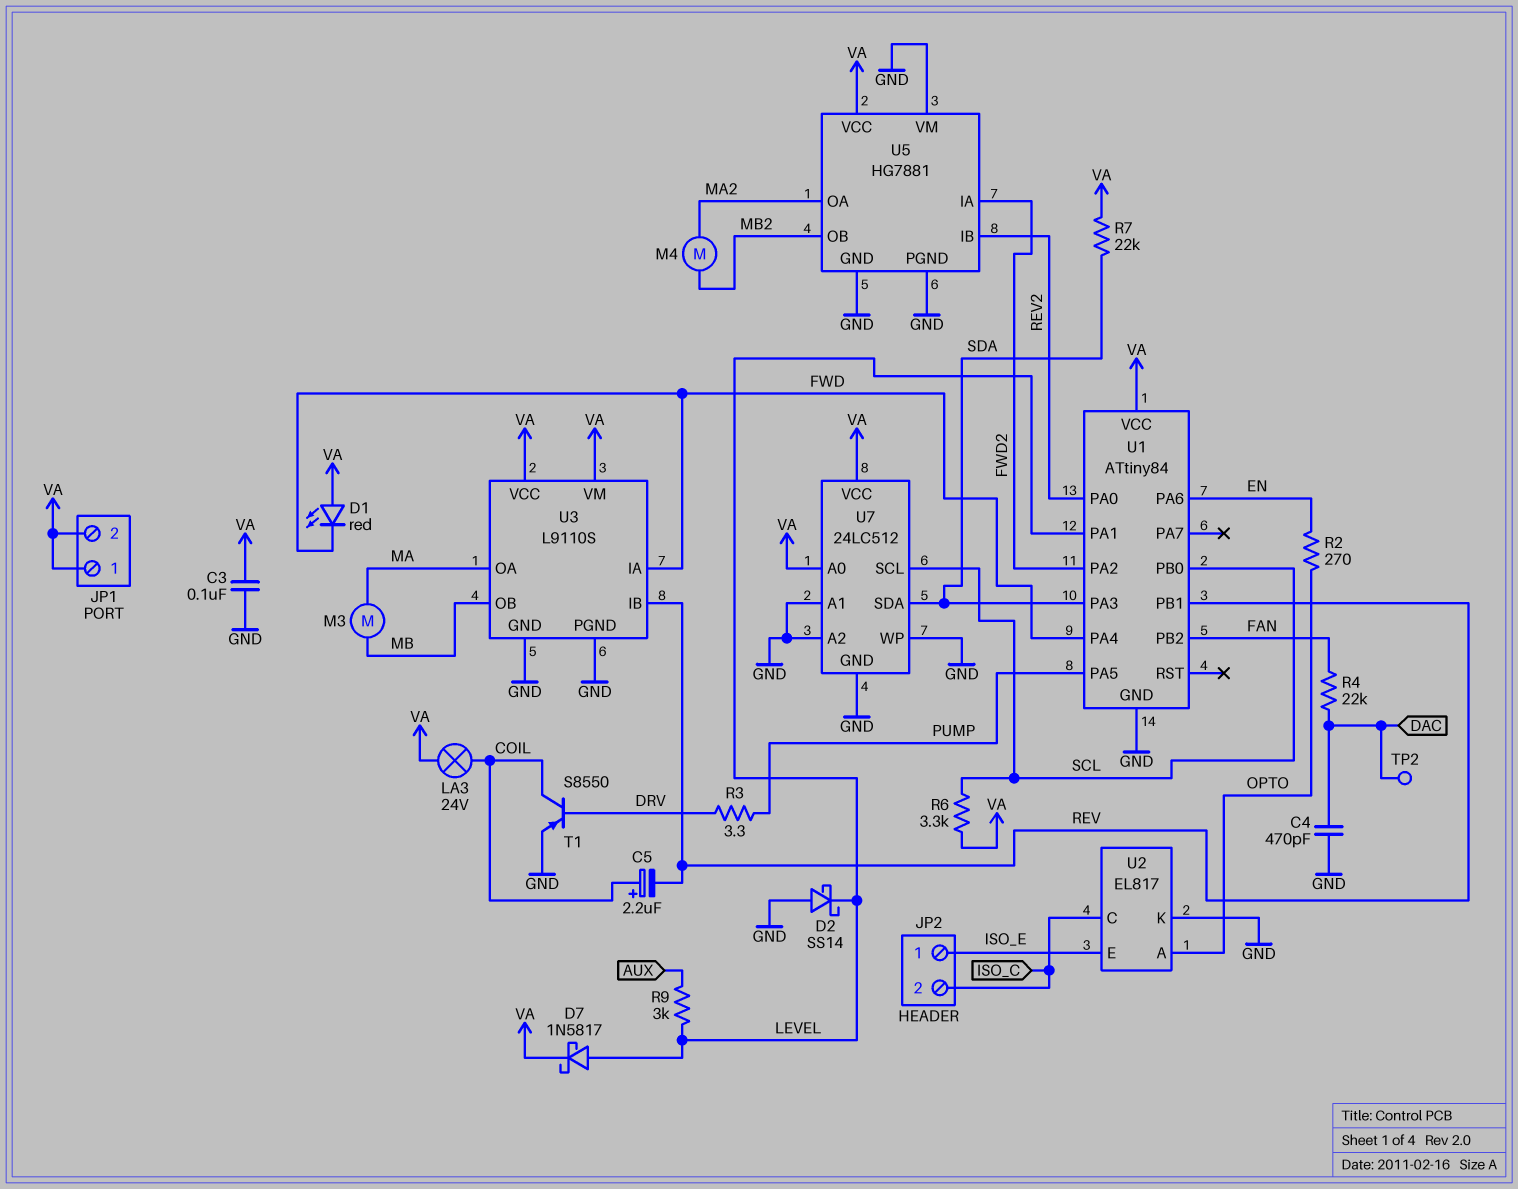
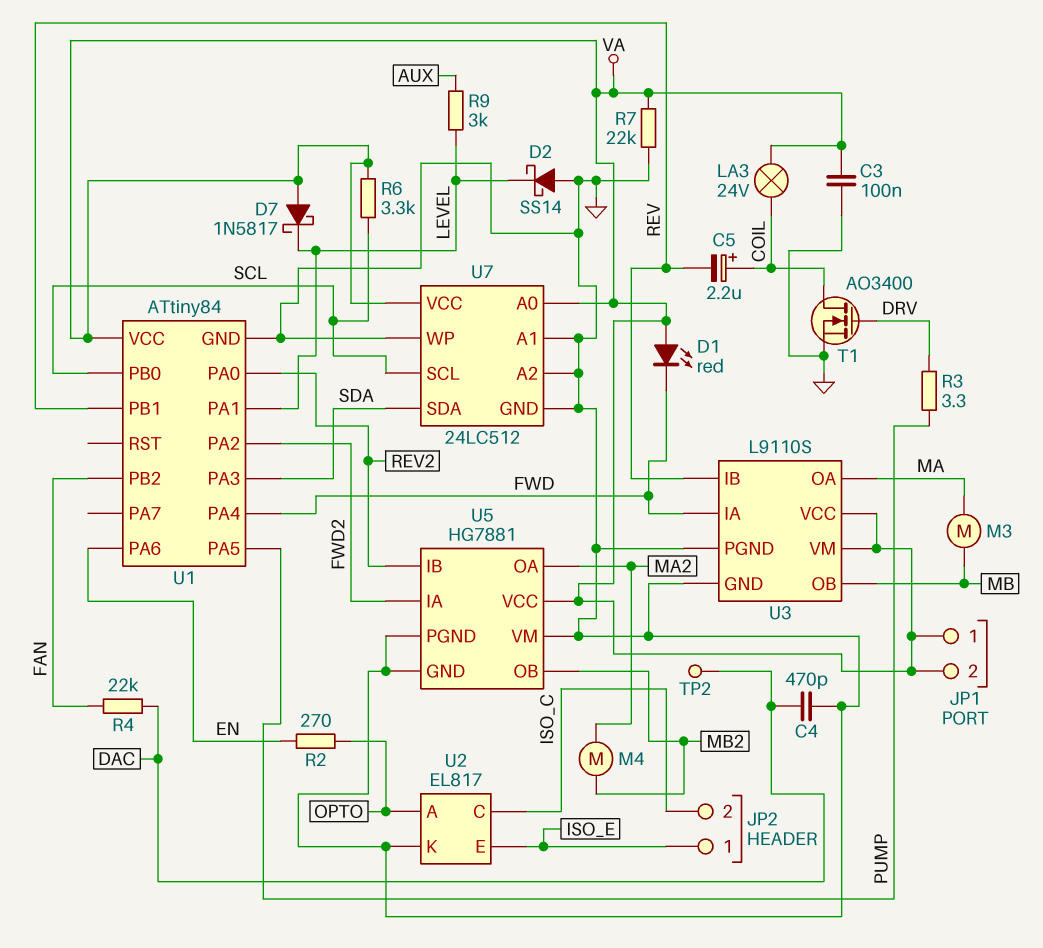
D7: schottky 1N5817 (A LEVEL, K VA) -> schottky 1N5817 (A VA, K LEVEL)
R7: 22k (SDA, VA) -> 22k (GND, VA)
T1: PNP S8550 (B DRV, C COIL, E GND) -> NMOS AO3400 (G DRV, D COIL, S GND)

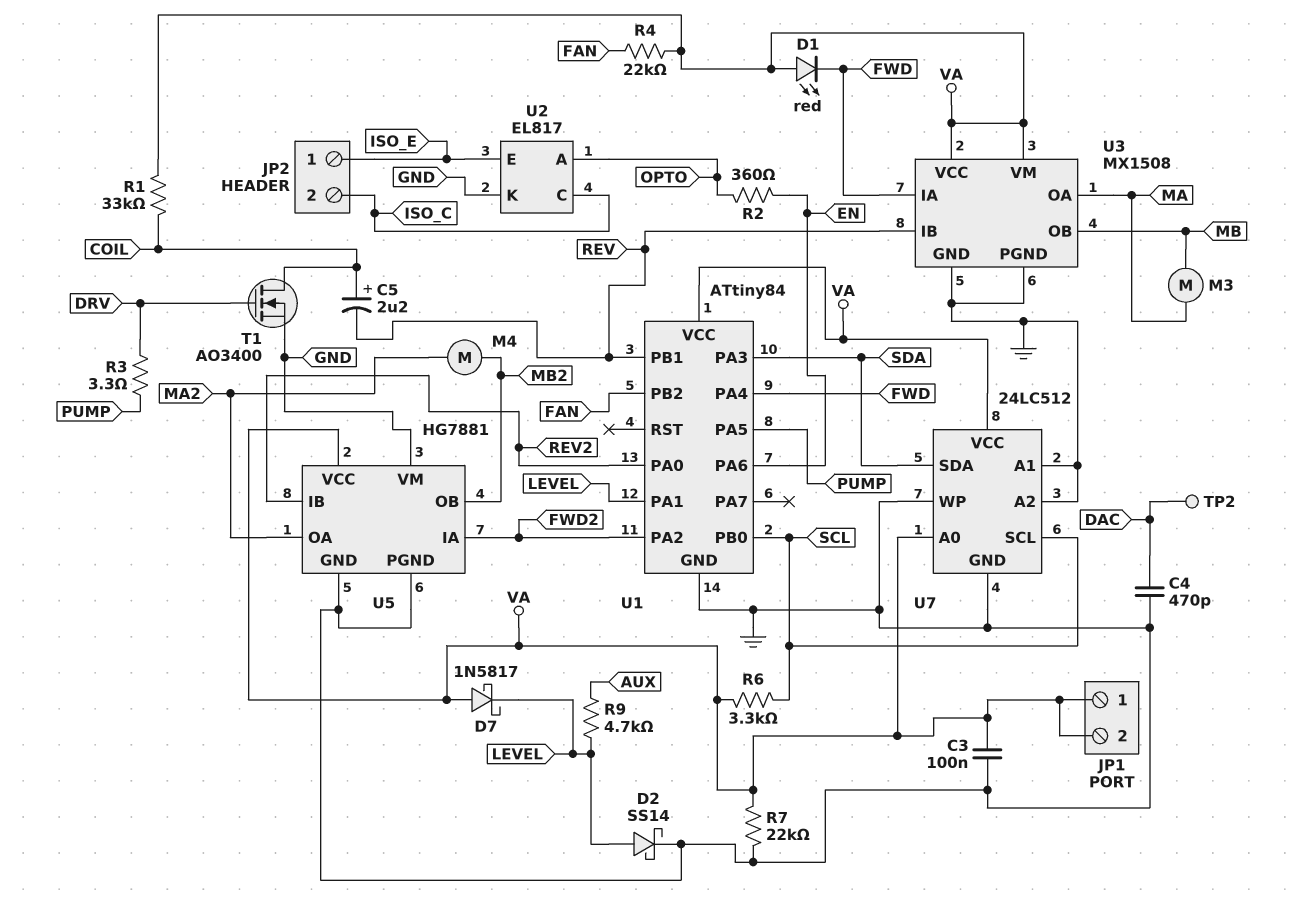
D2: schottky SS14 (A GND, K LEVEL) -> schottky SS14 (A LEVEL, K GND)
LA3: lamp 24V (COIL, VA) -> none
R1: none -> 33k (COIL, VA)
R2: 270 (EN, OPTO) -> 360 (EN, OPTO)
R4: 22k (DAC, FAN) -> 22k (FAN, VA)
R9: 3k (AUX, LEVEL) -> 4.7k (AUX, LEVEL)
U3: L9110S -> MX1508

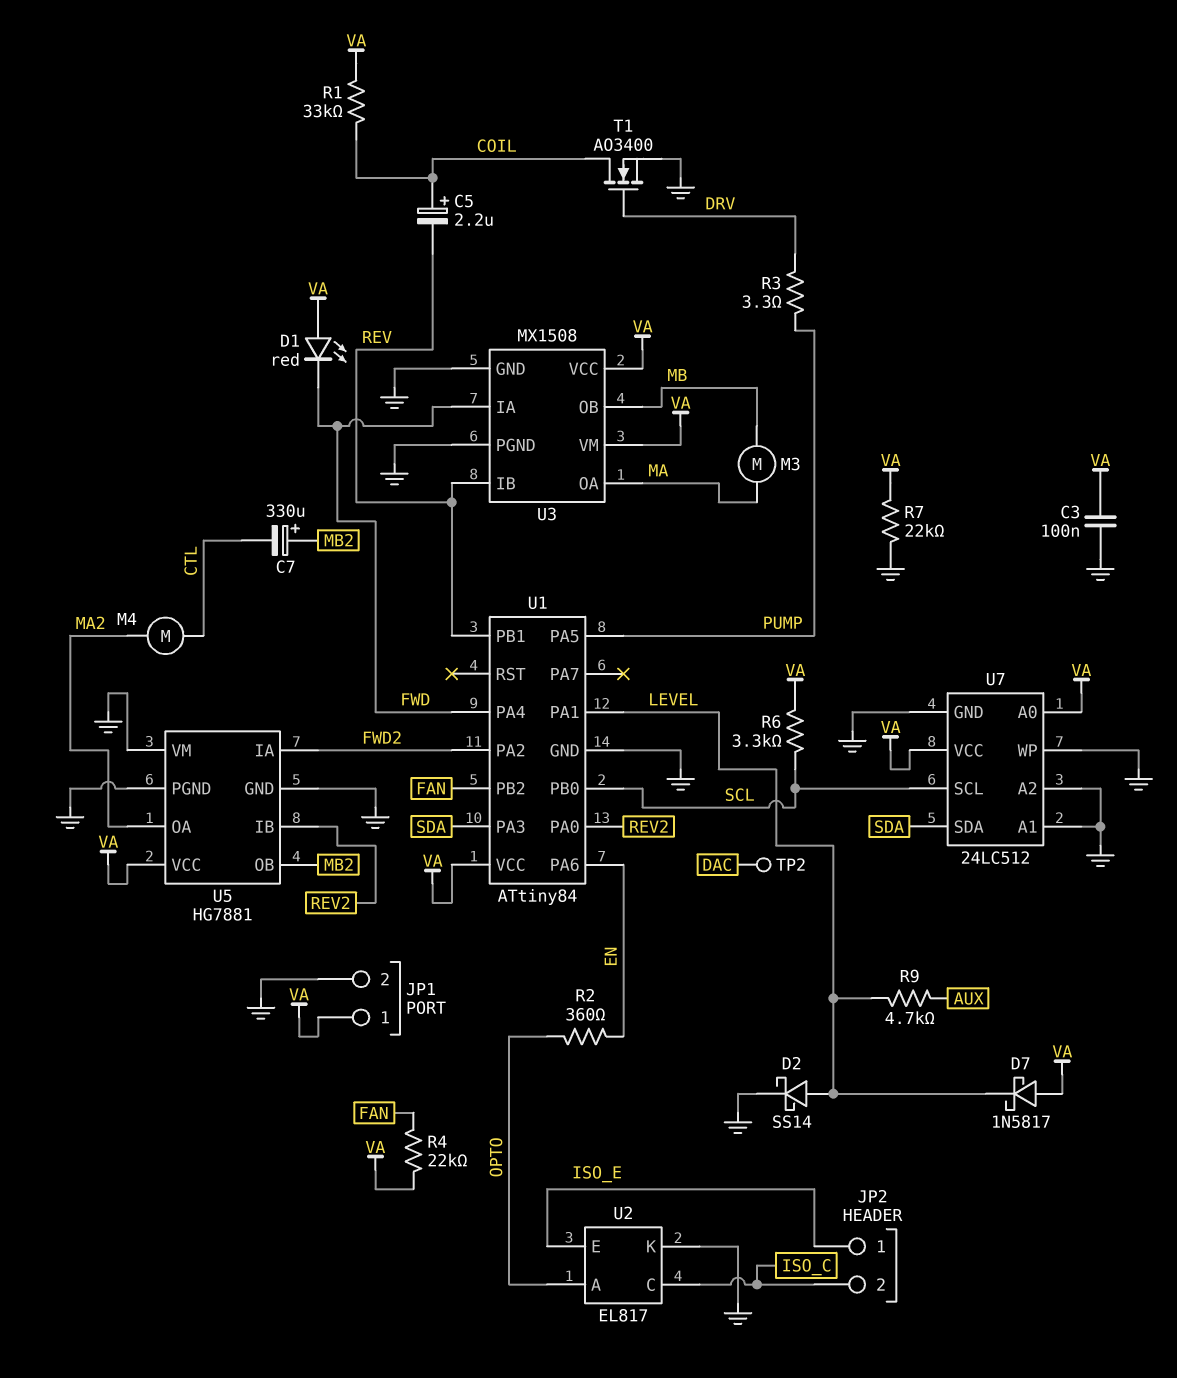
C4: 470pF (DAC, GND) -> none
C7: none -> 330uF (plus MB2, minus CTL)
JP1 pin 2: VA -> GND
M4: motor (MA2, MB2) -> motor (CTL, MA2)

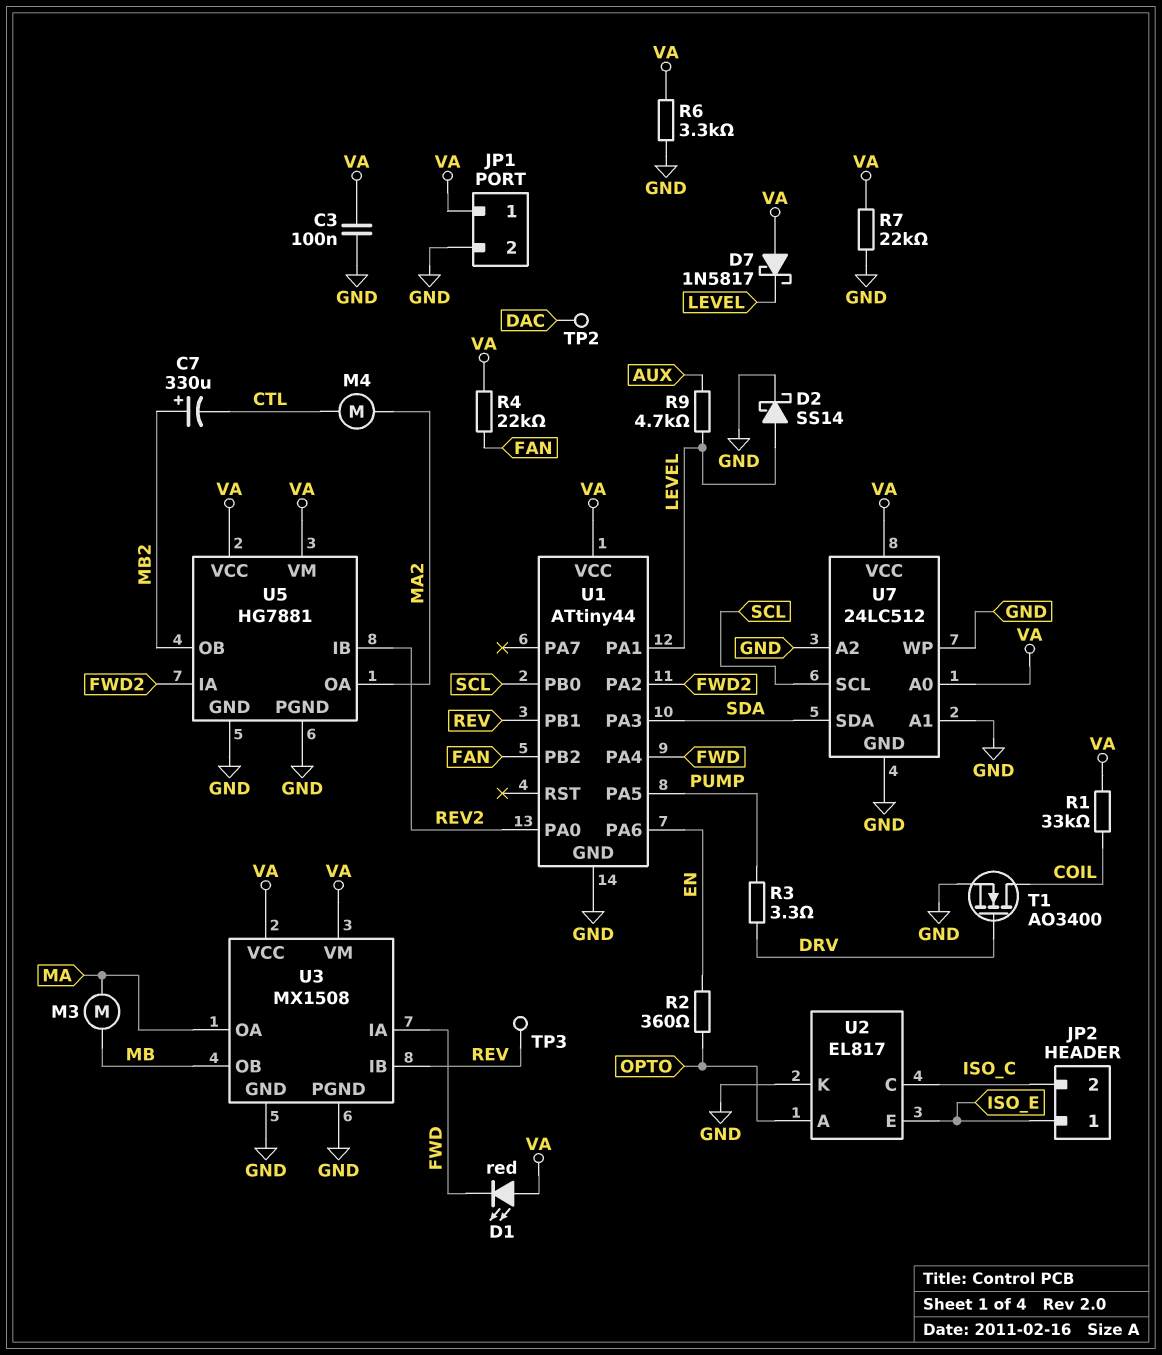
C5: 2.2uF (plus COIL, minus REV) -> none
R6: 3.3k (SCL, VA) -> 3.3k (GND, VA)
TP3: none -> test point (REV)
U1: ATtiny84 -> ATtiny44
U5 pin VM: GND -> VA

